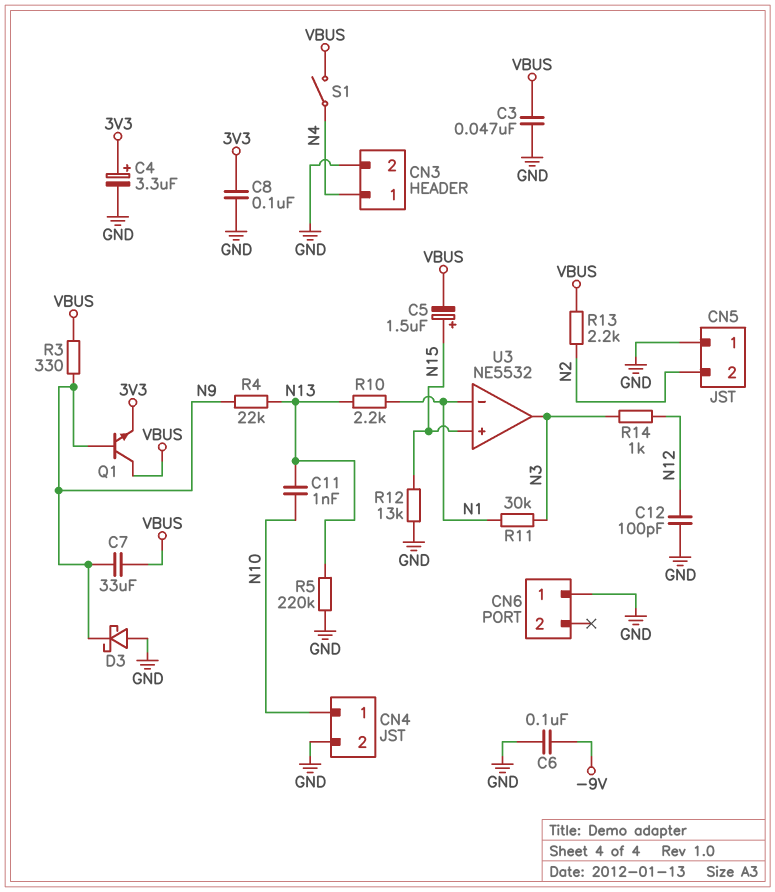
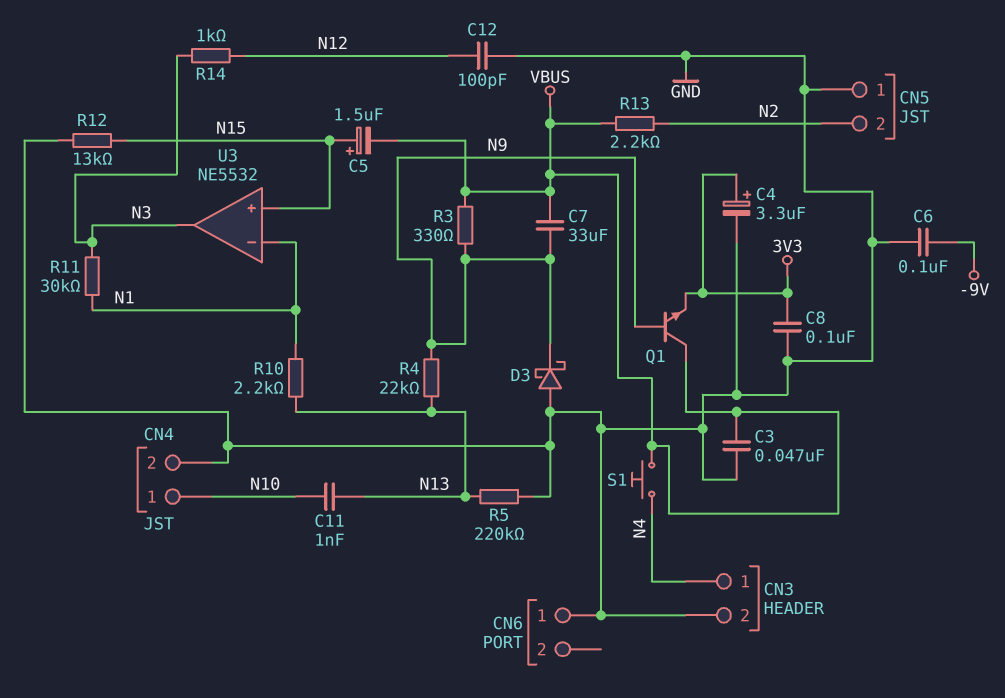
S1: switch (N4, VBUS) -> button (N4, VBUS)

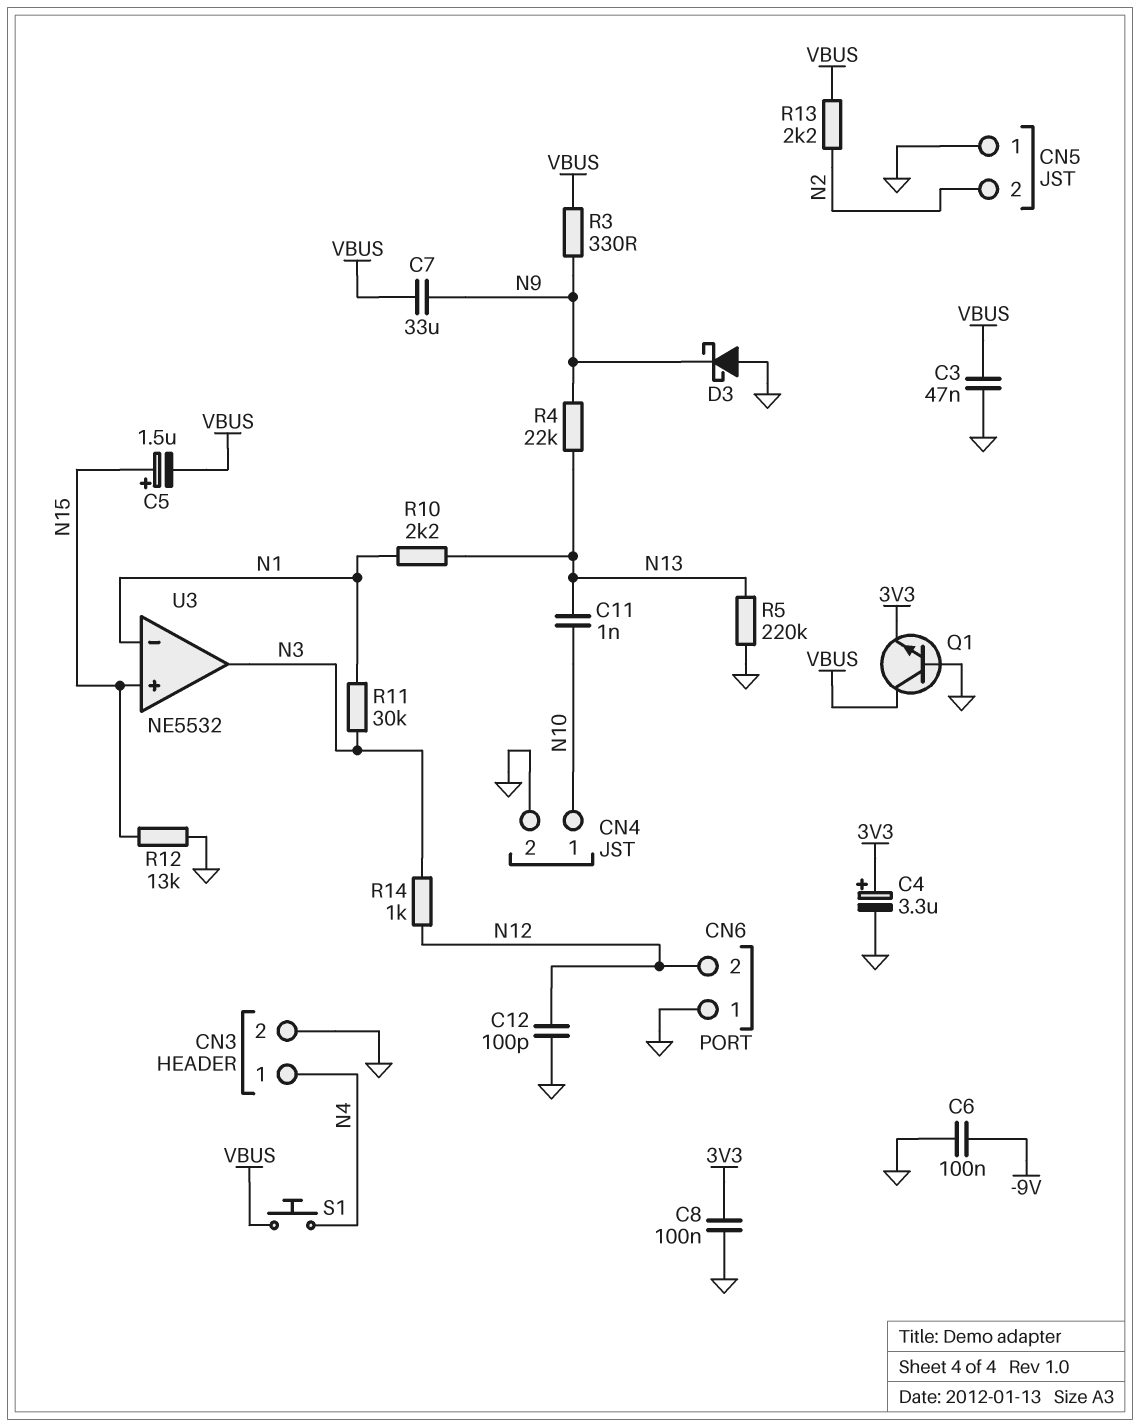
CN6 pin 2: none -> N12
Q1: NPN (B N9, C VBUS, E 3V3) -> NPN (B GND, C VBUS, E 3V3)

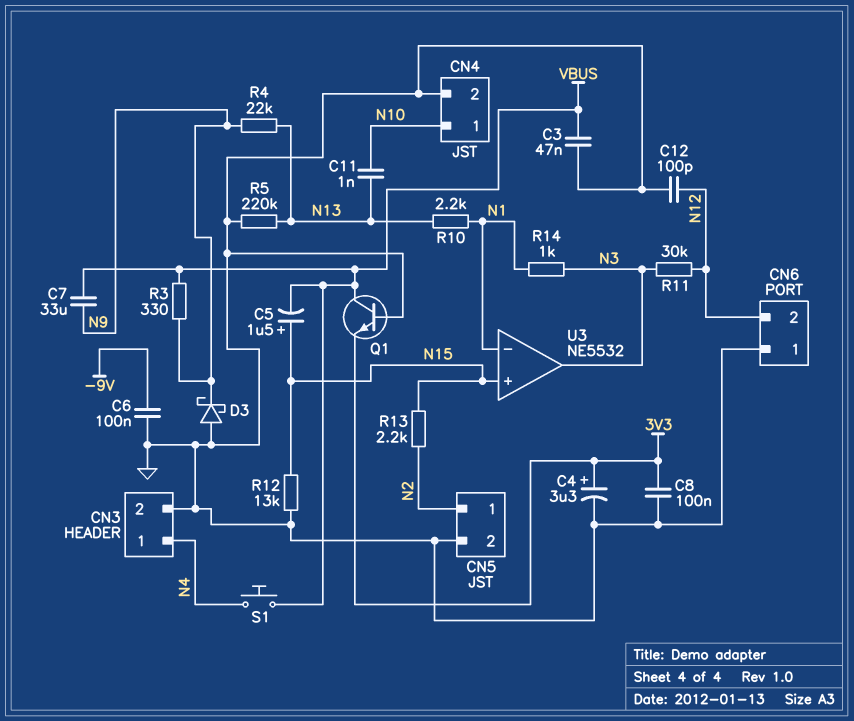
CN5 pin 1: GND -> N2
CN5 pin 2: N2 -> GND
R11: 30k (N1, N3) -> 30k (N3, N12)
R13: 2.2k (N2, VBUS) -> 2.2k (N2, N15)
R14: 1k (N3, N12) -> 1k (N1, N3)

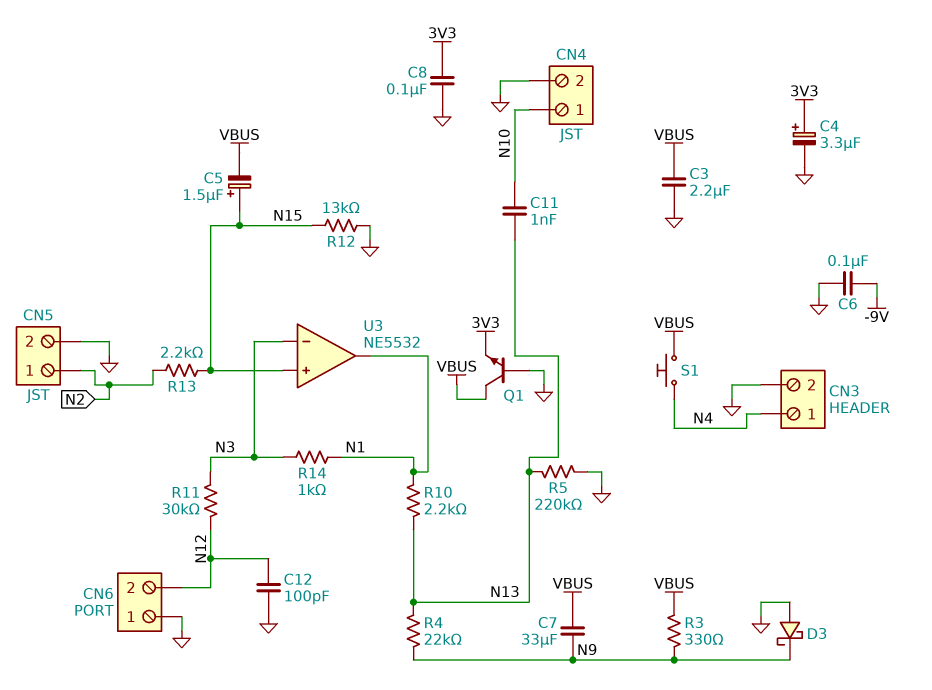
C3: 47nF (GND, VBUS) -> 2.2uF (GND, VBUS)
U3 pin in-: N1 -> N3
U3 pin out: N3 -> N1

